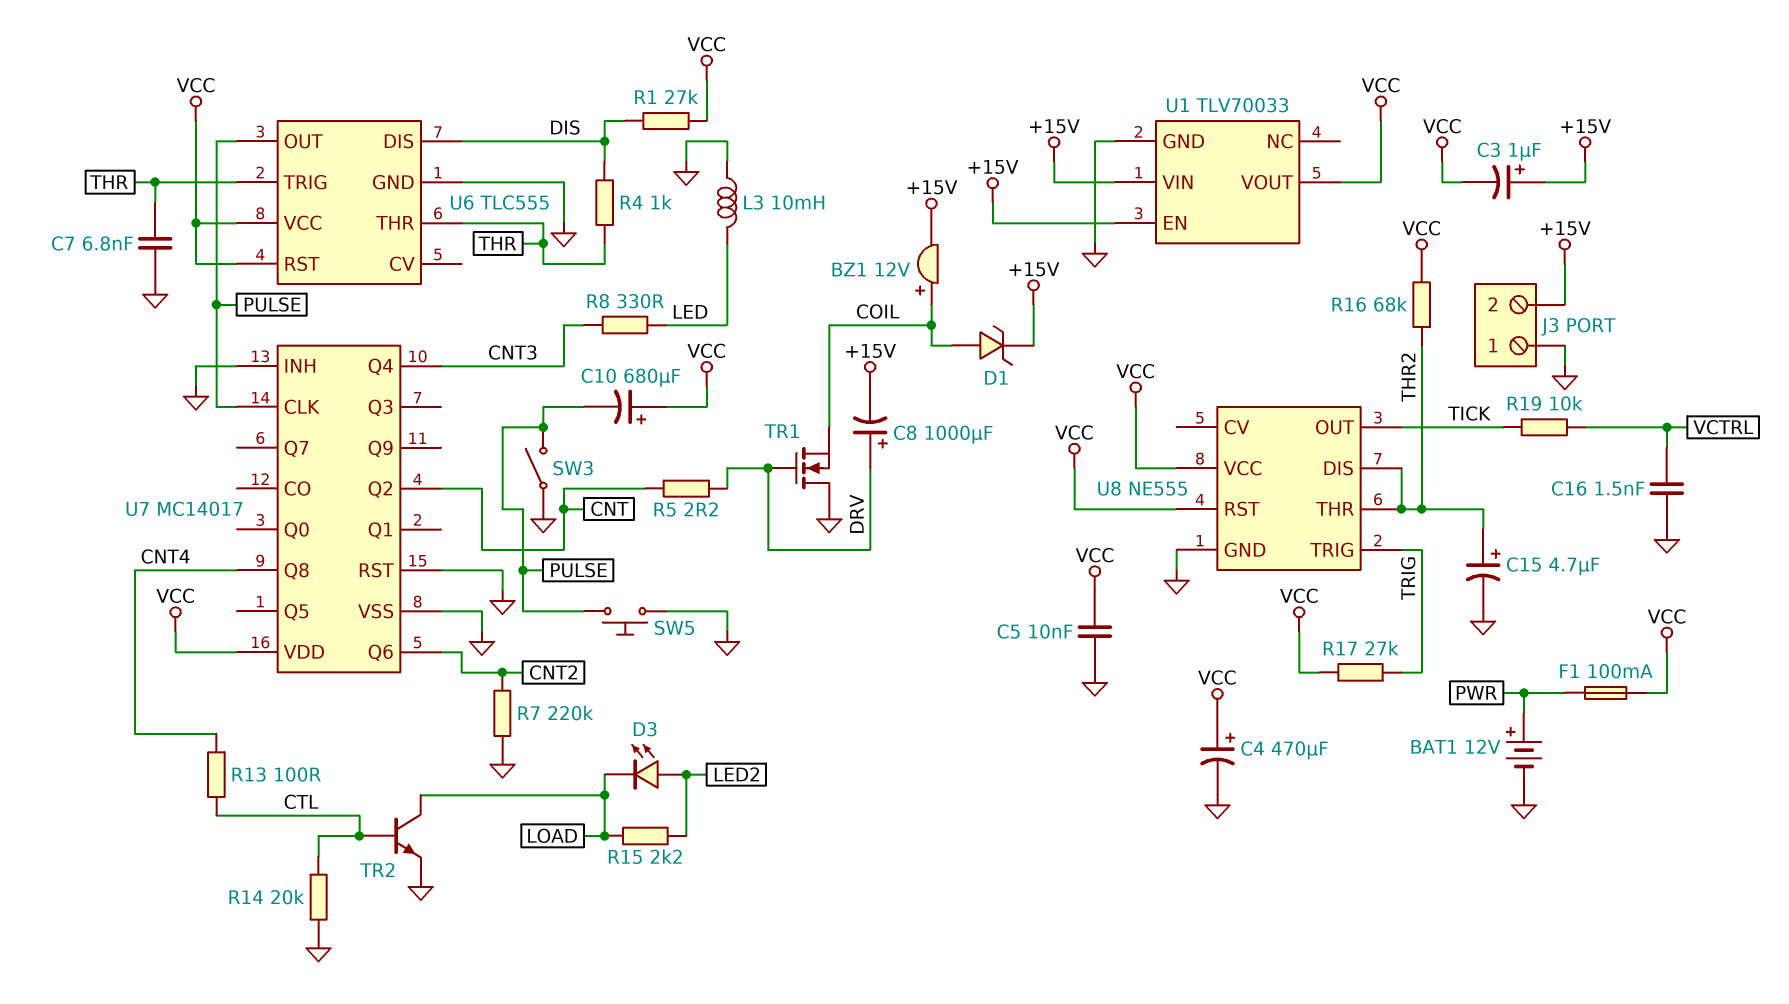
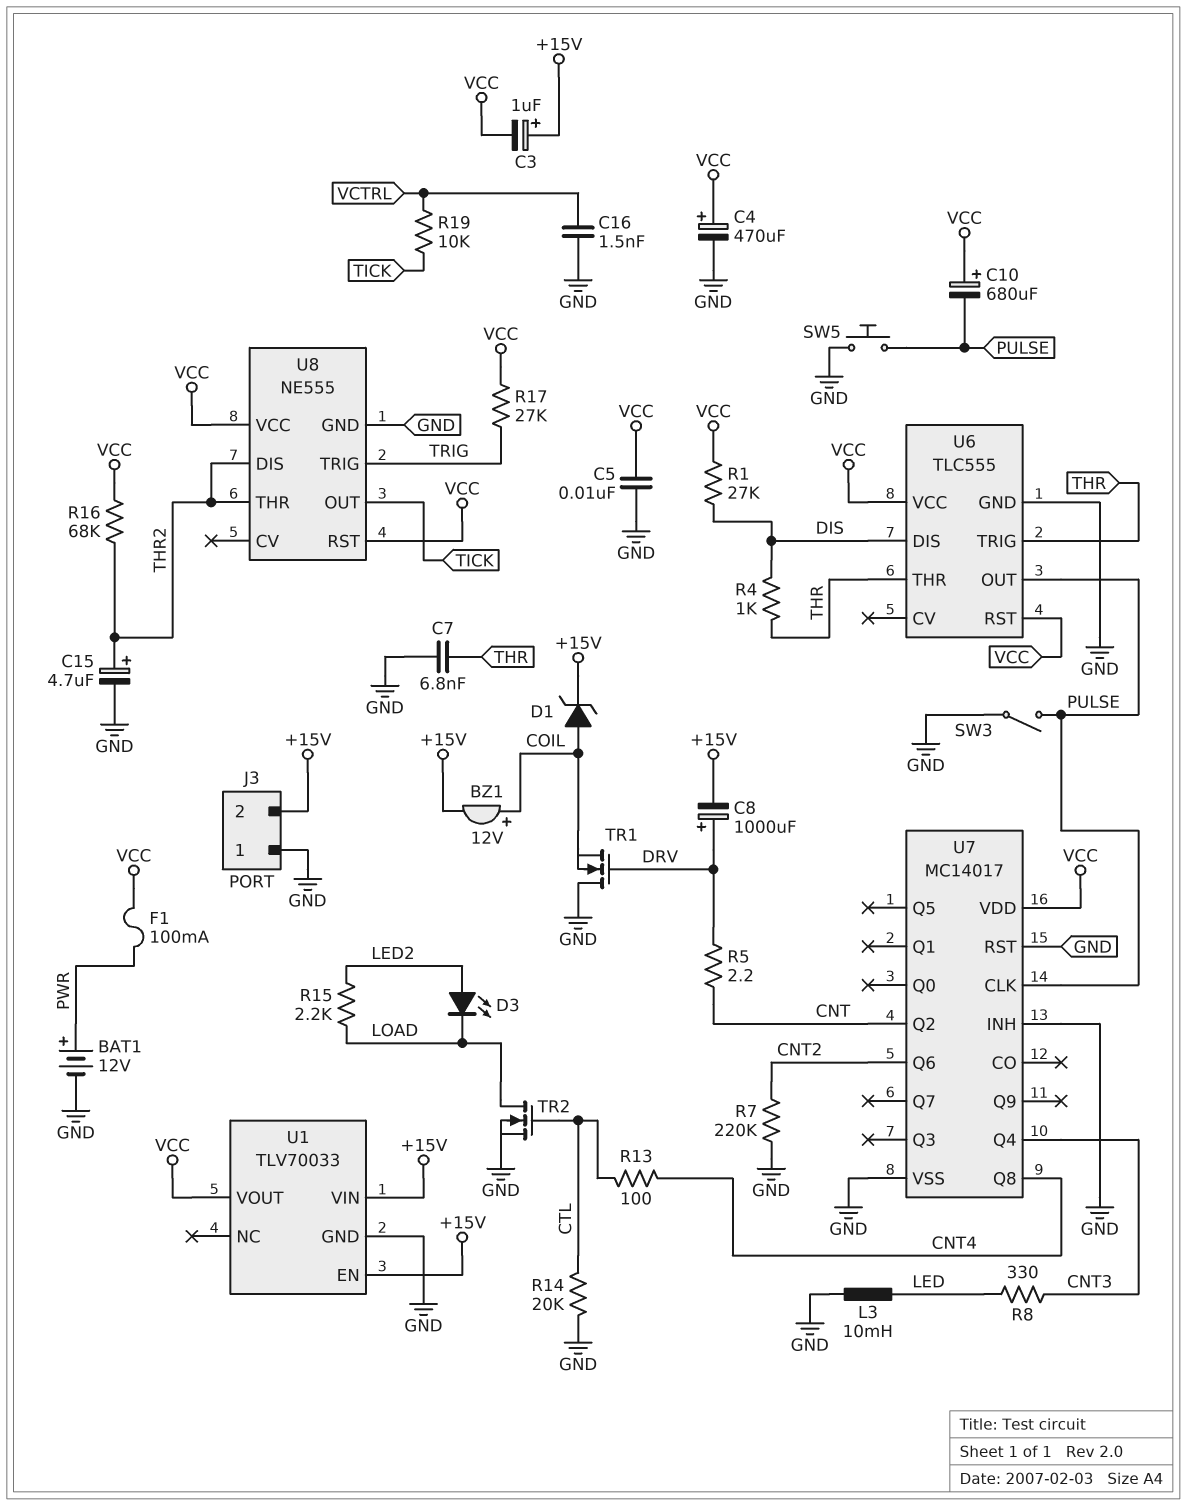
TR2: NPN (B CTL, C LOAD, E GND) -> NMOS (G CTL, D LOAD, S GND)

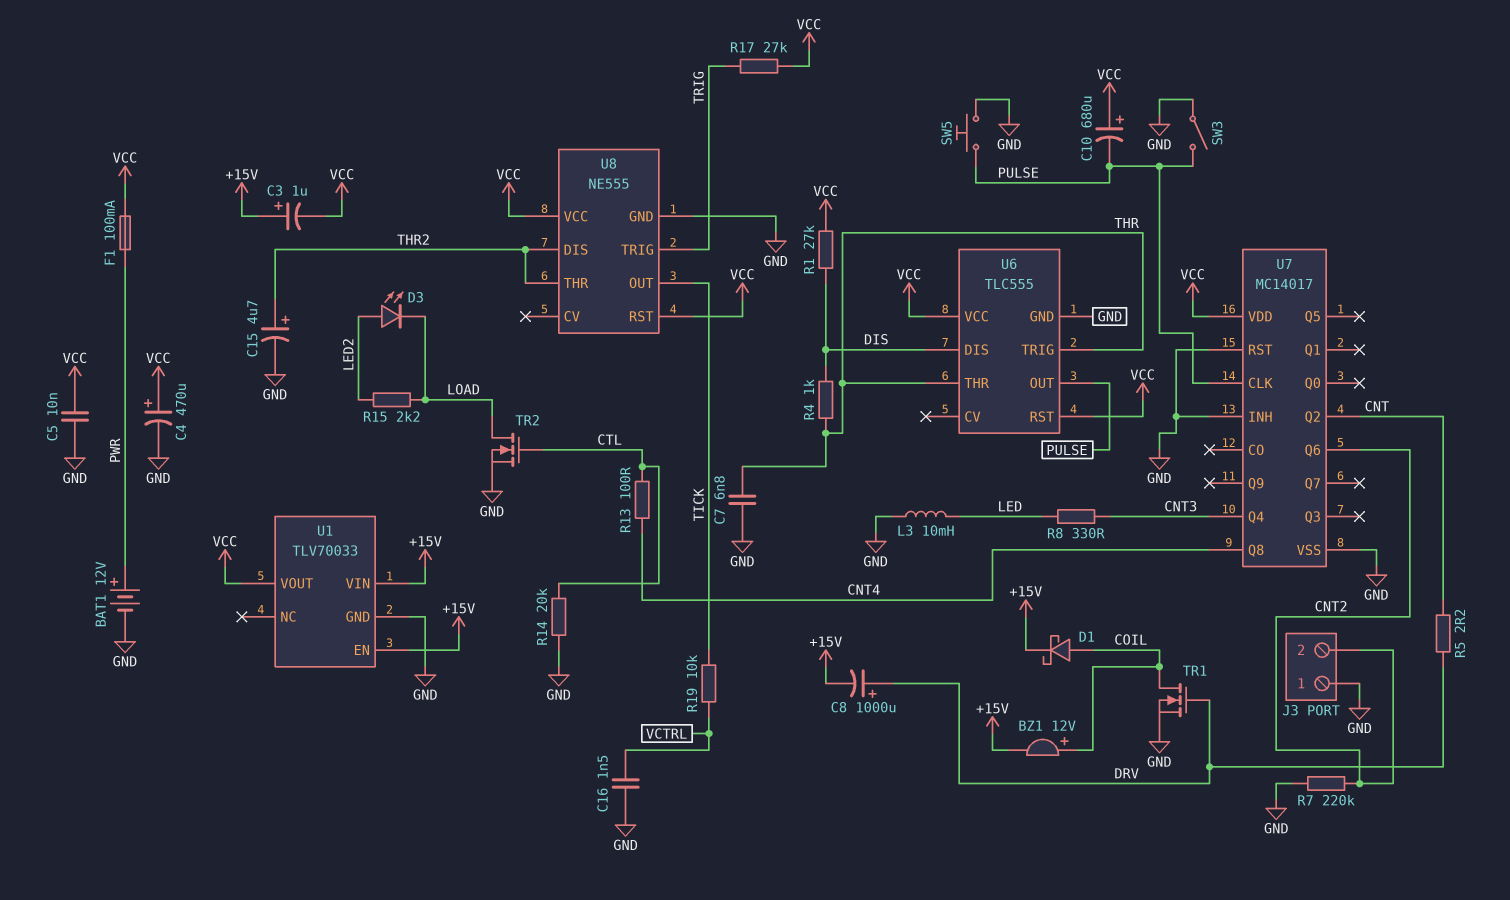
D1: zener (A COIL, K +15V) -> schottky (A COIL, K +15V)
J3 pin 2: +15V -> CNT2
R16: 68k (THR2, VCC) -> none
TR1: NMOS (G DRV, D GND, S COIL) -> NMOS (G DRV, D COIL, S GND)

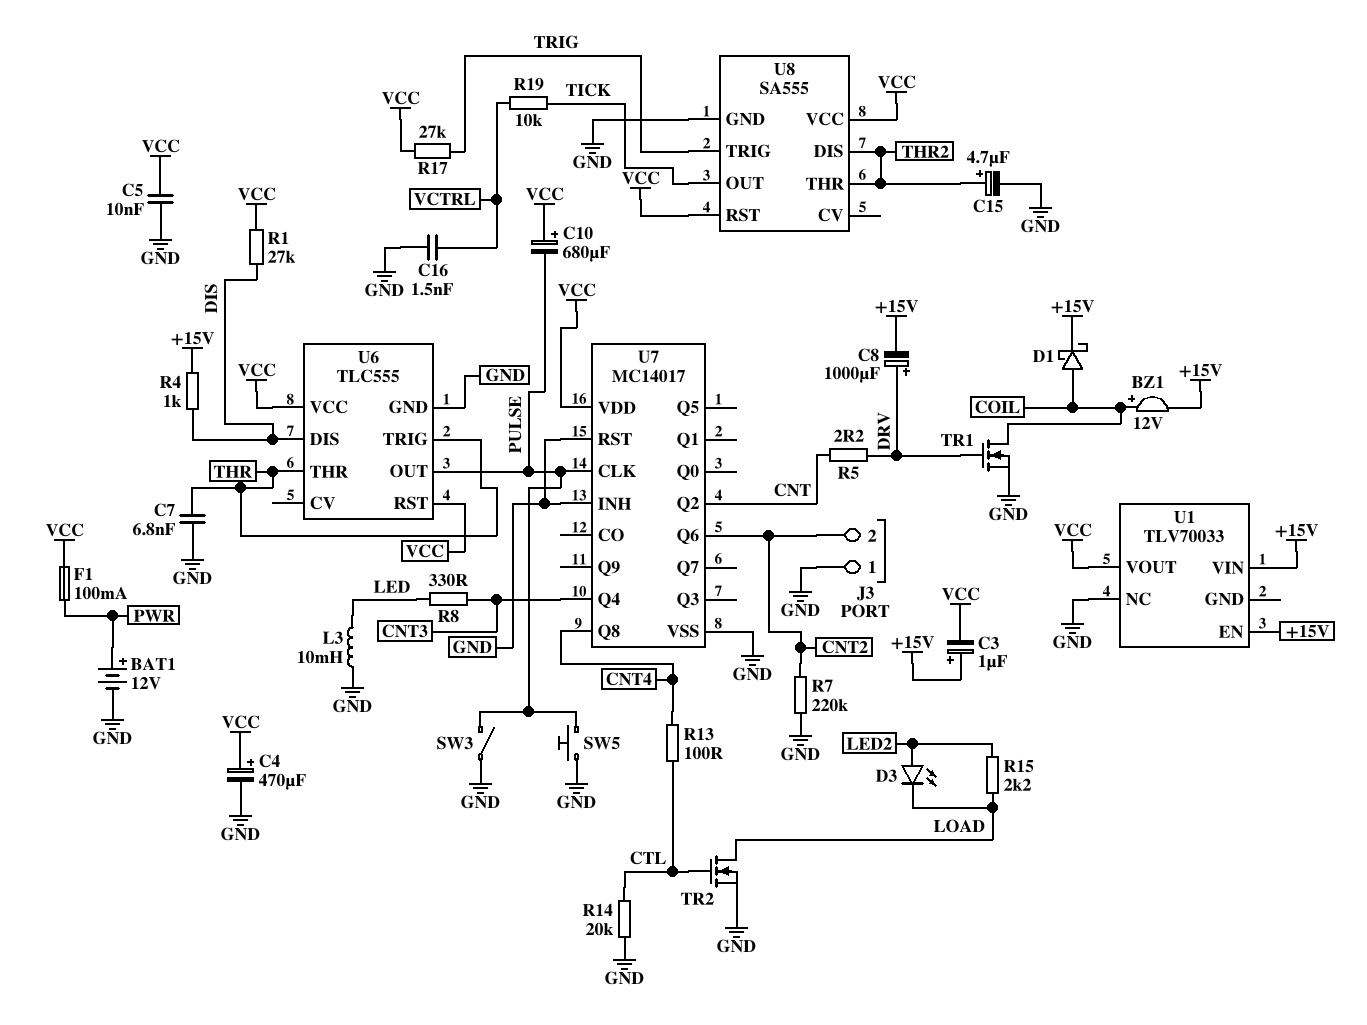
R4: 1k (DIS, THR) -> 1k (+15V, DIS)
U1 pin GND: GND -> none
U1 pin NC: none -> GND
U8: NE555 -> SA555

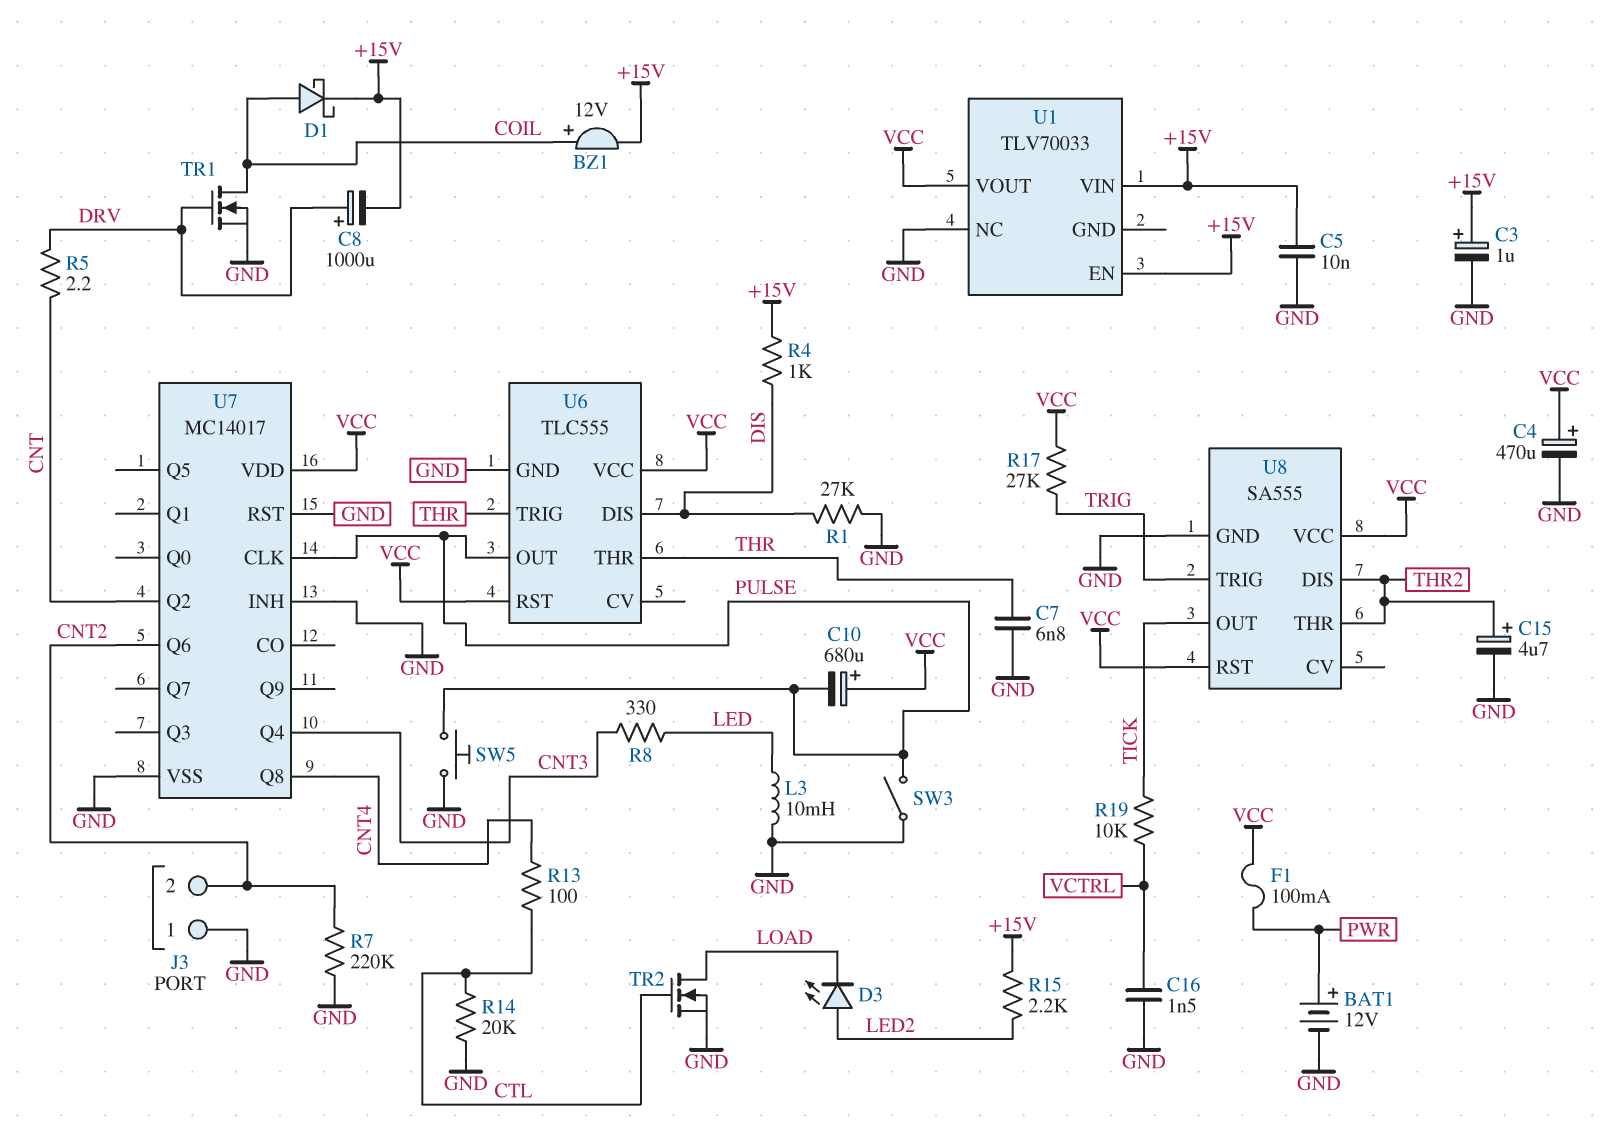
C3: 1uF (plus +15V, minus VCC) -> 1uF (plus +15V, minus GND)
C5: 10nF (GND, VCC) -> 10nF (+15V, GND)
R1: 27k (DIS, VCC) -> 27k (DIS, GND)
R15: 2.2k (LED2, LOAD) -> 2.2k (+15V, LED2)

